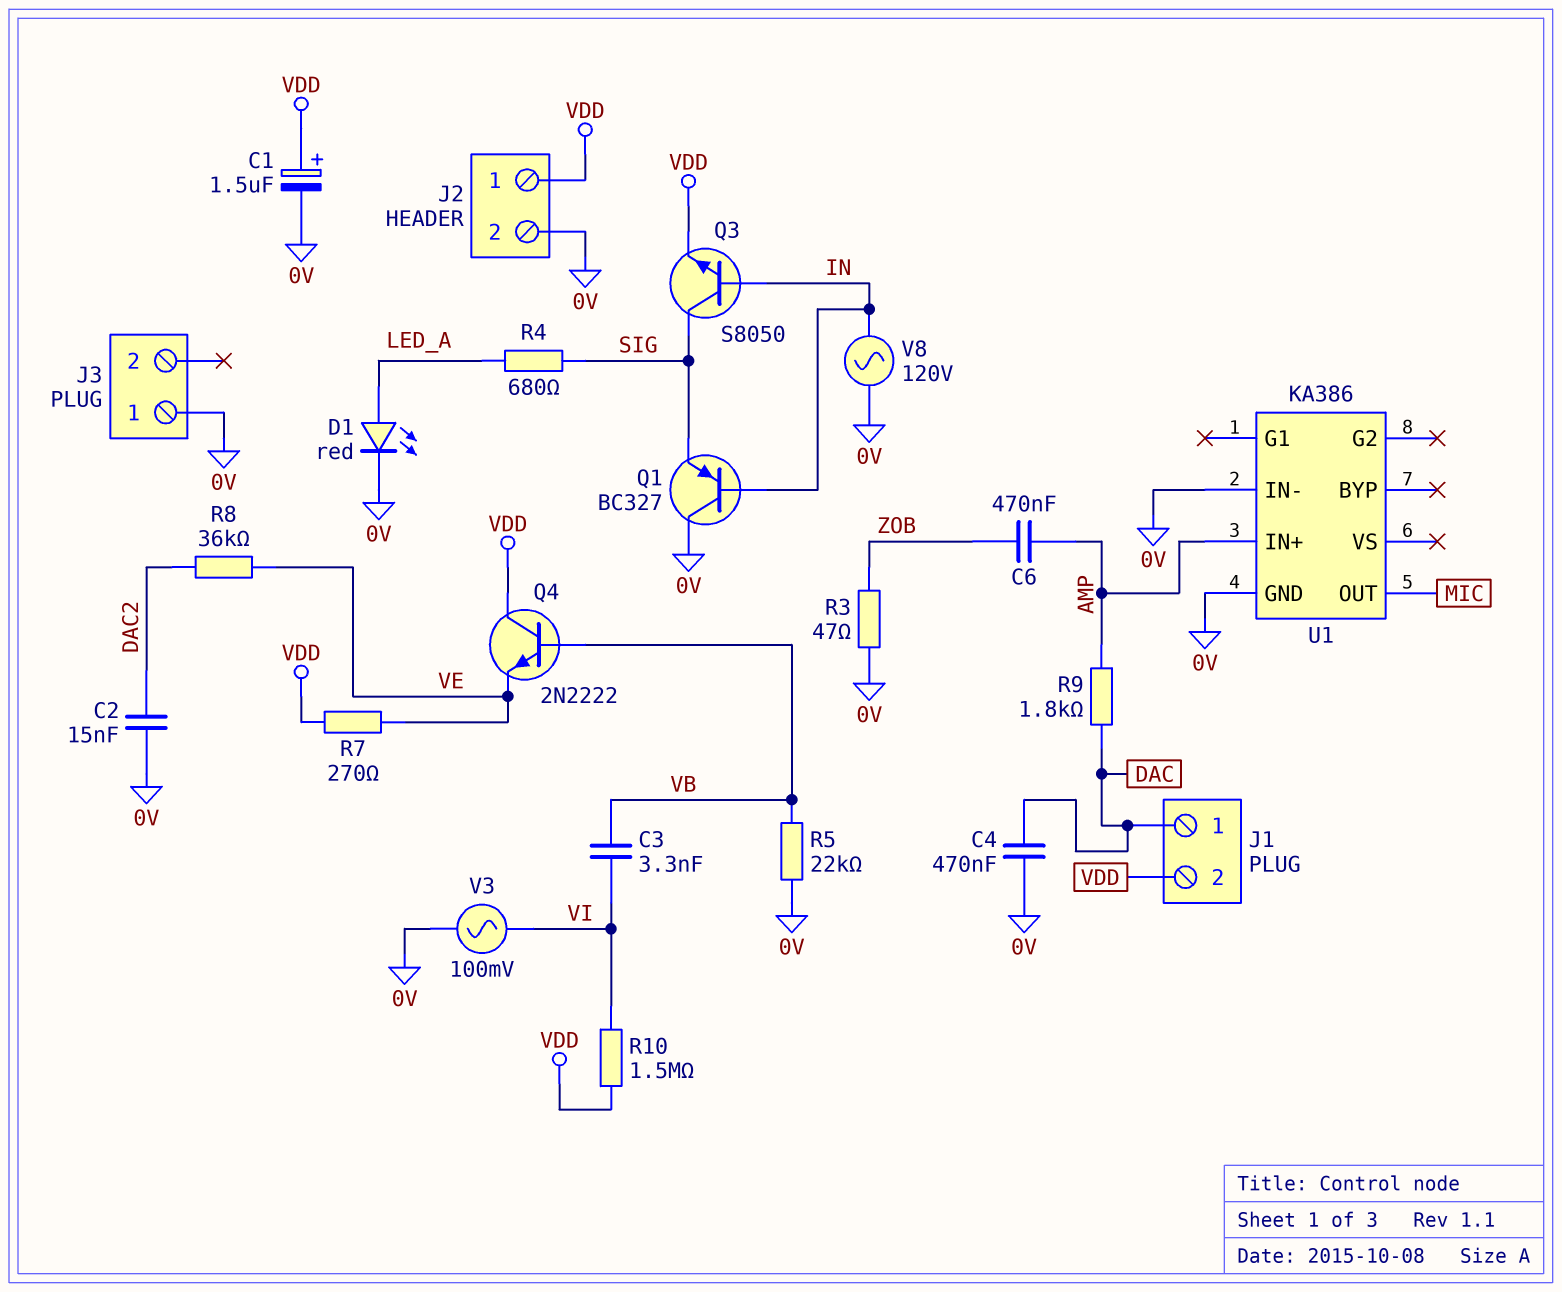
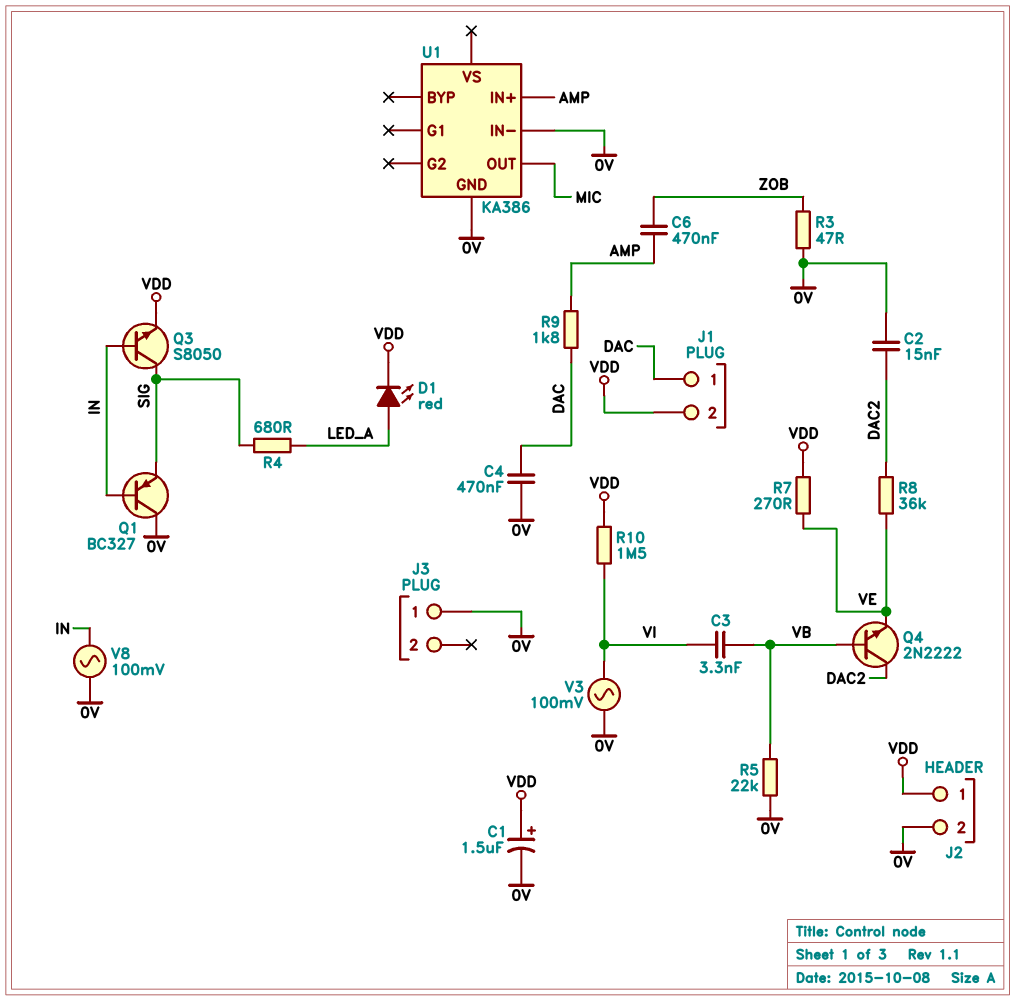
D1: LED red (A LED_A, K 0V) -> LED red (A LED_A, K VDD)
Q4: NPN 2N2222 (B VB, C VDD, E VE) -> NPN 2N2222 (B VB, C DAC2, E VE)
V8: AC 120V (0V, IN) -> AC 100mV (0V, IN)

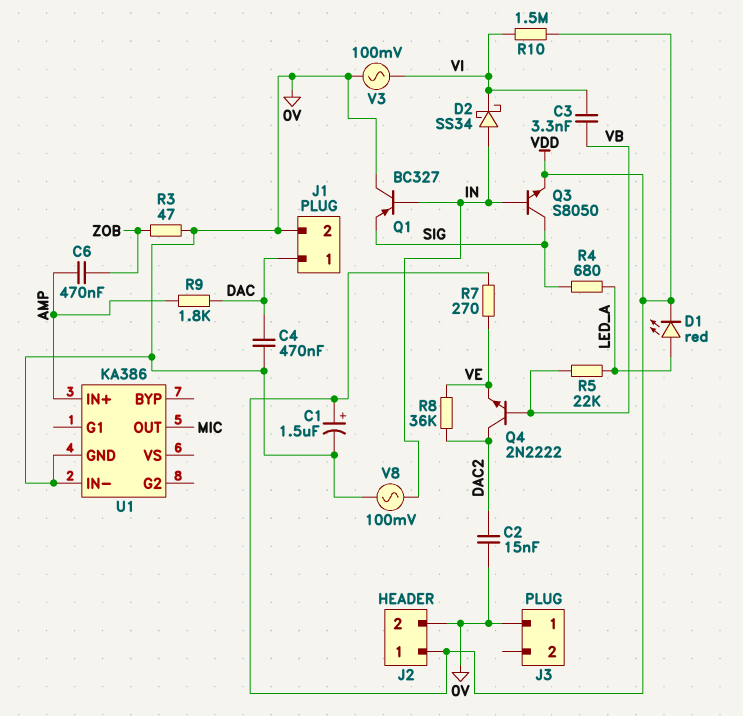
D2: none -> schottky SS34 (A IN, K VI)
J1 pin 2: VDD -> 0V
R5: 22k (0V, VB) -> 22k (LED_A, VB)

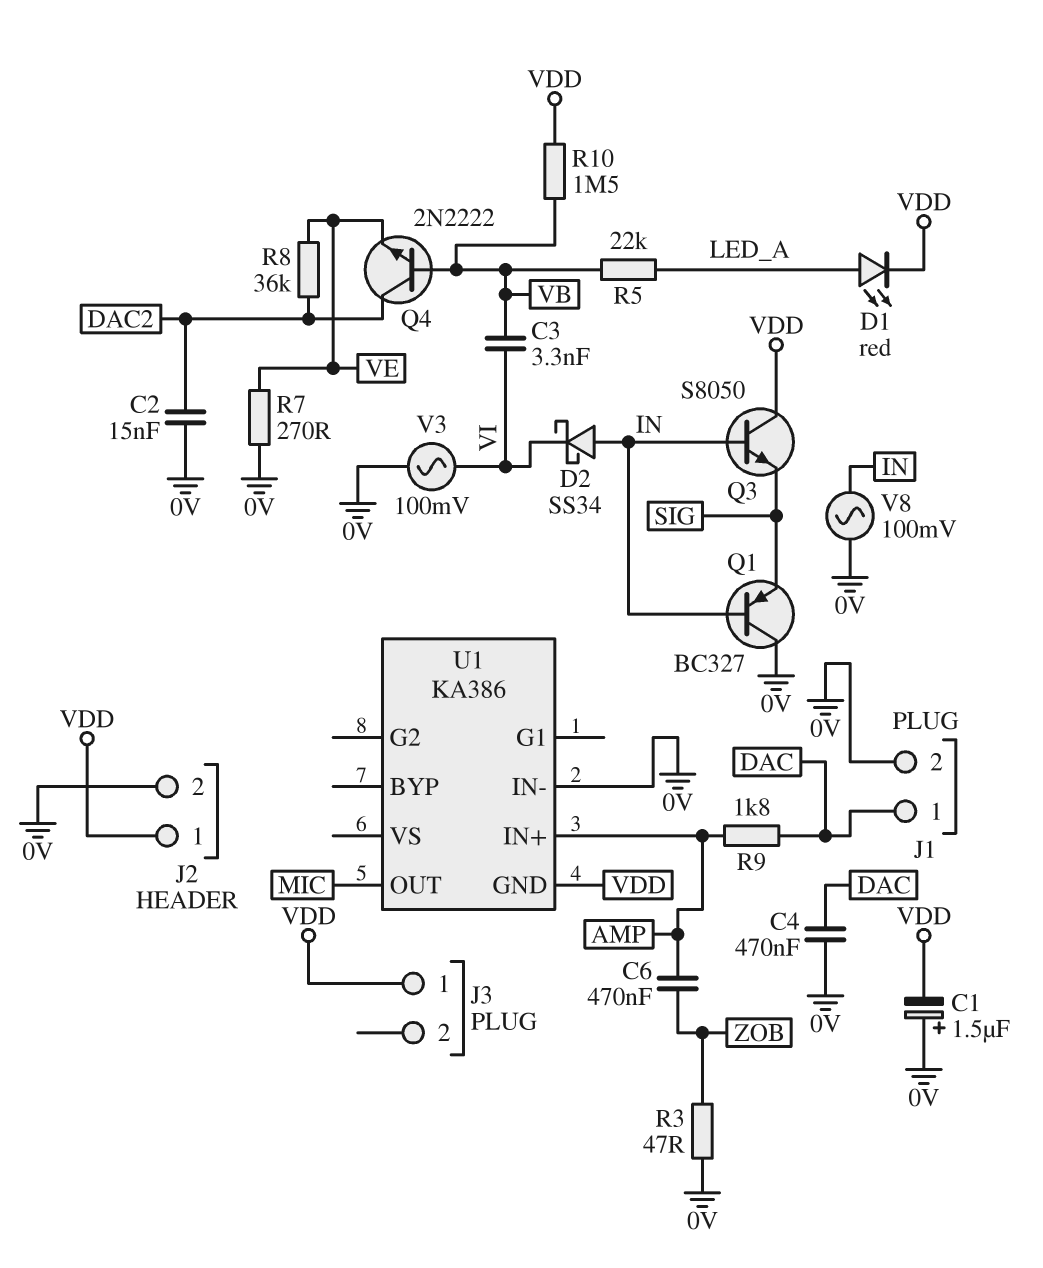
C1: 1.5uF (plus VDD, minus 0V) -> 1.5uF (plus 0V, minus VDD)
J3 pin 1: 0V -> VDD
Q3: NPN S8050 (B IN, C SIG, E VDD) -> NPN S8050 (B IN, C VDD, E SIG)
R4: 680 (LED_A, SIG) -> none
R7: 270 (VDD, VE) -> 270 (0V, VE)
R10: 1.5M (VDD, VI) -> 1.5M (VB, VDD)
U1 pin GND: 0V -> VDD

